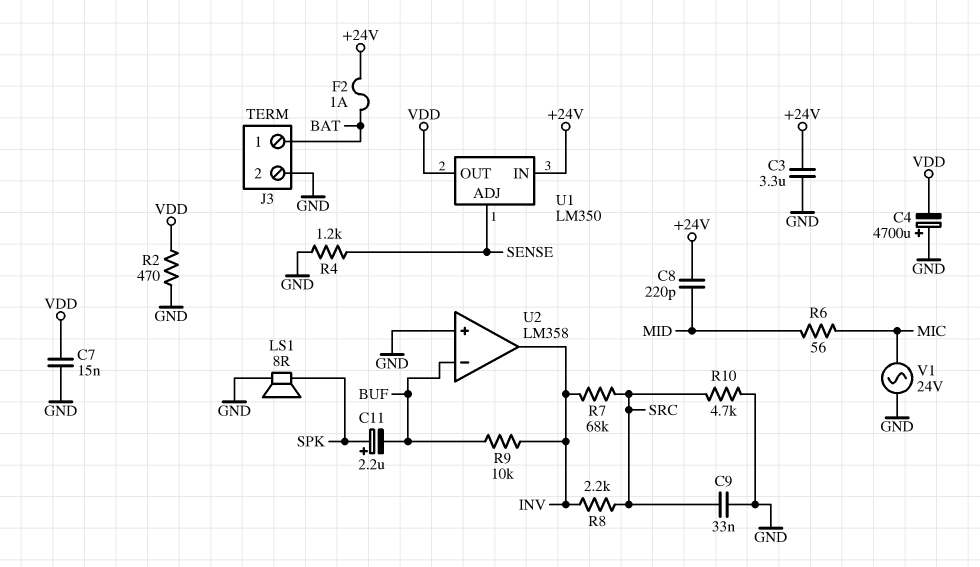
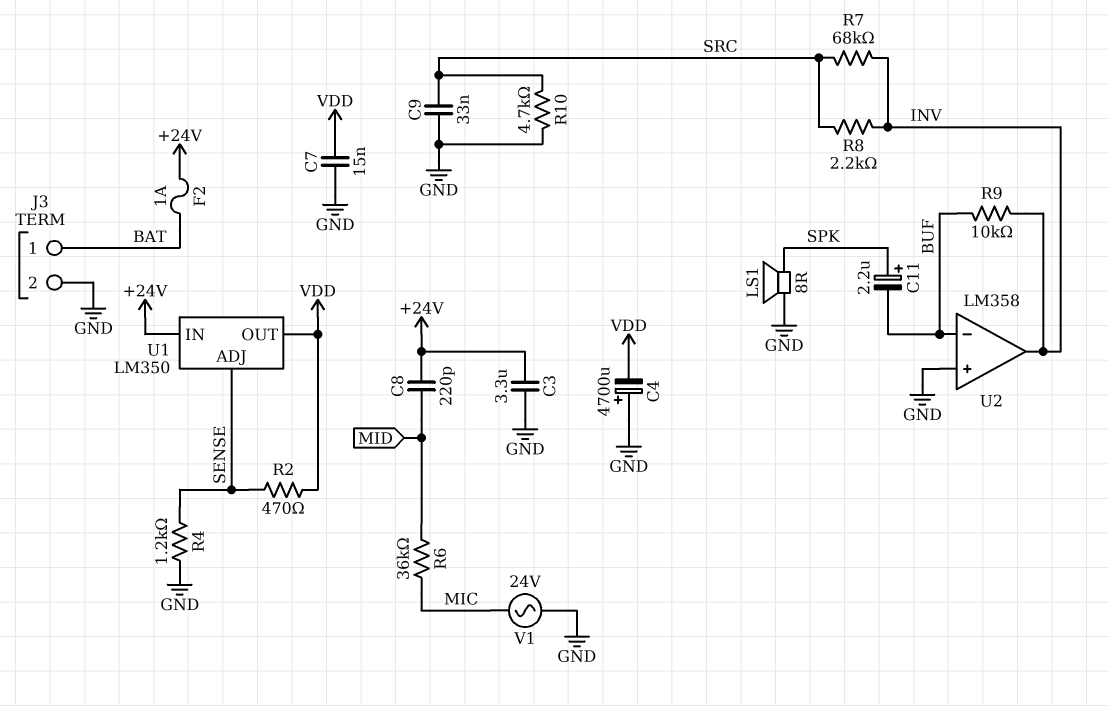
R2: 470 (GND, VDD) -> 470 (SENSE, VDD)
R6: 56 (MIC, MID) -> 36k (MIC, MID)

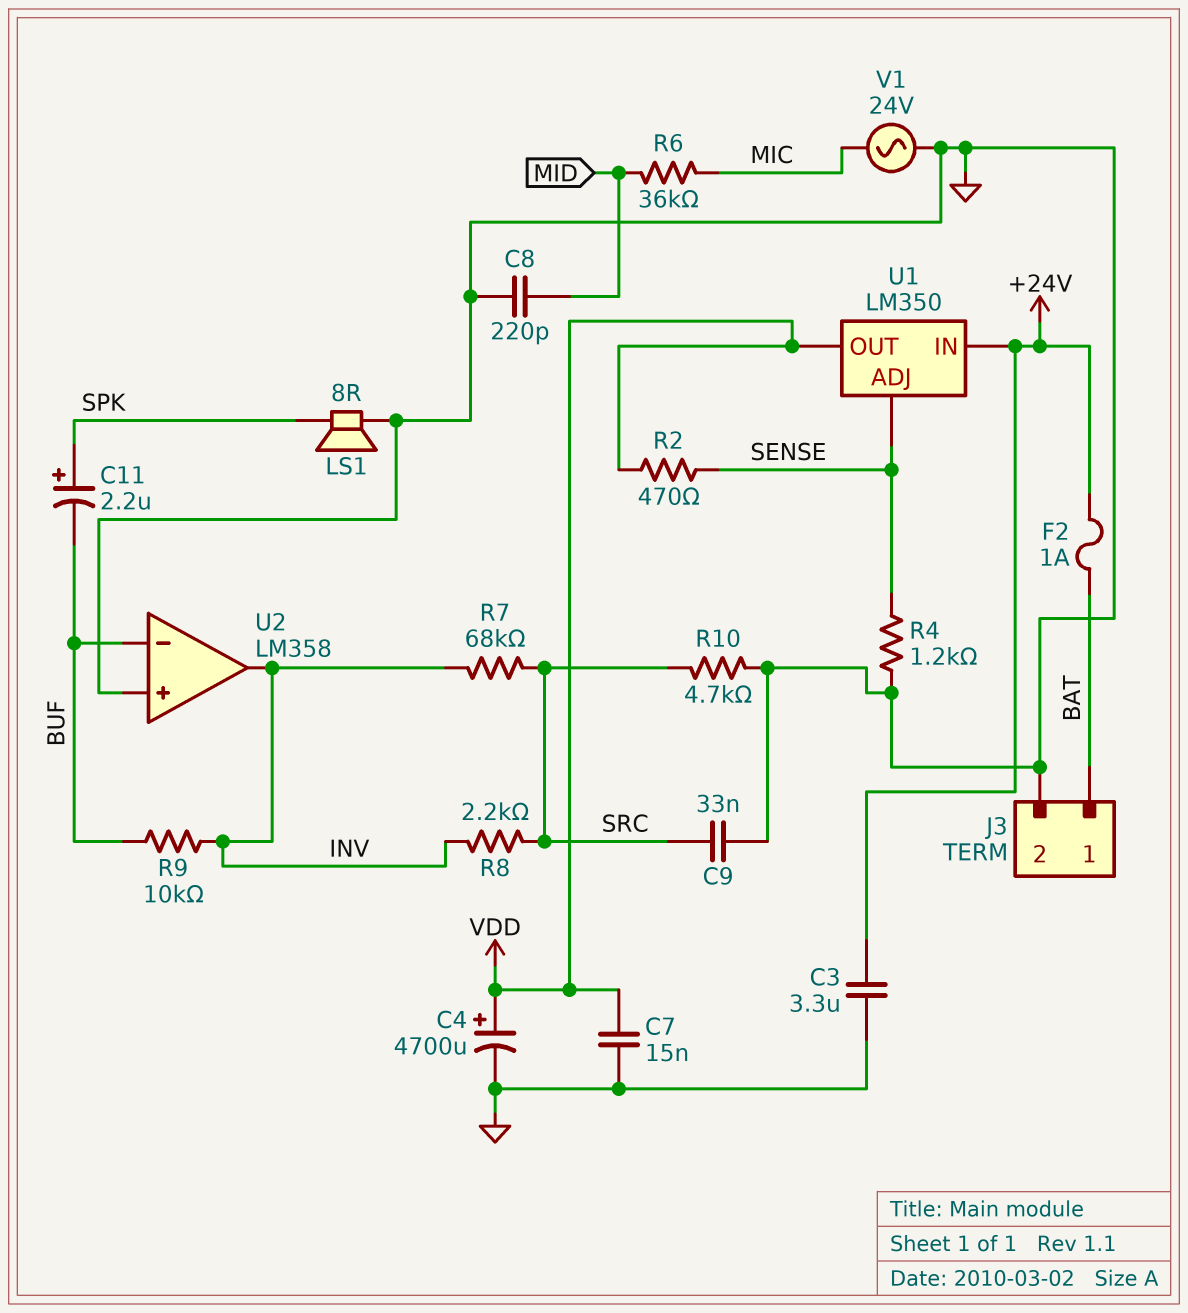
C4: 4700uF (plus GND, minus VDD) -> 4700uF (plus VDD, minus GND)
C8: 220pF (+24V, MID) -> 220pF (GND, MID)

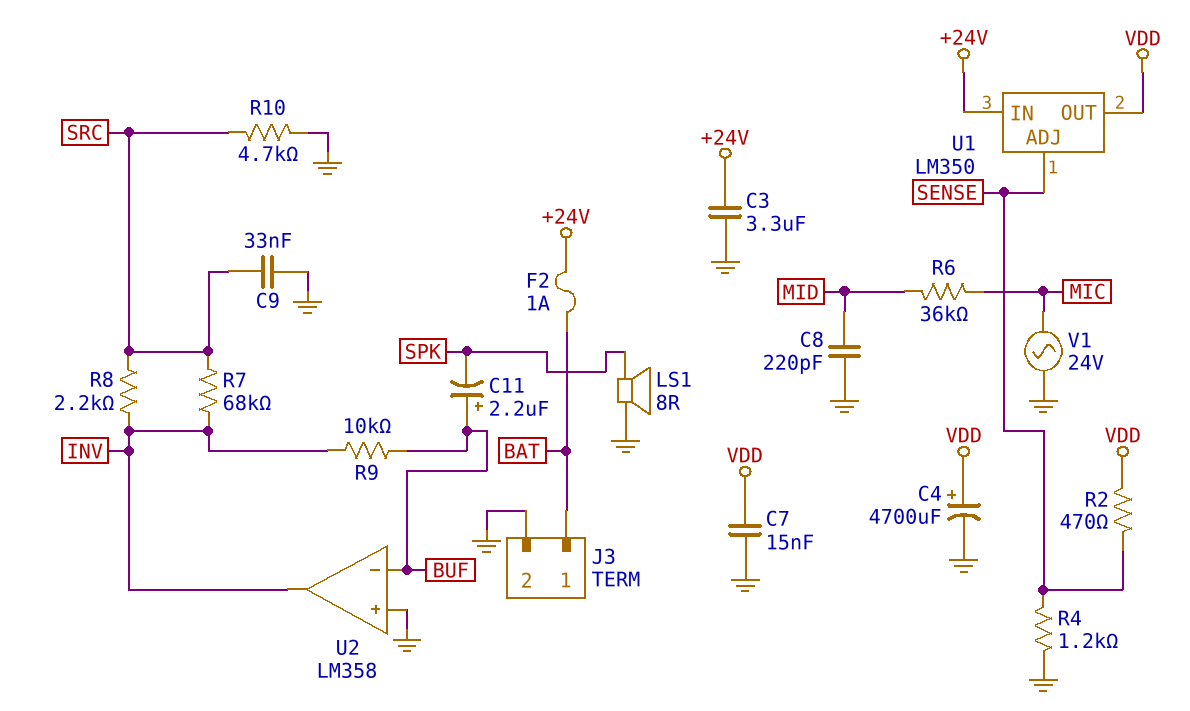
C11: 2.2uF (plus SPK, minus BUF) -> 2.2uF (plus BUF, minus SPK)

